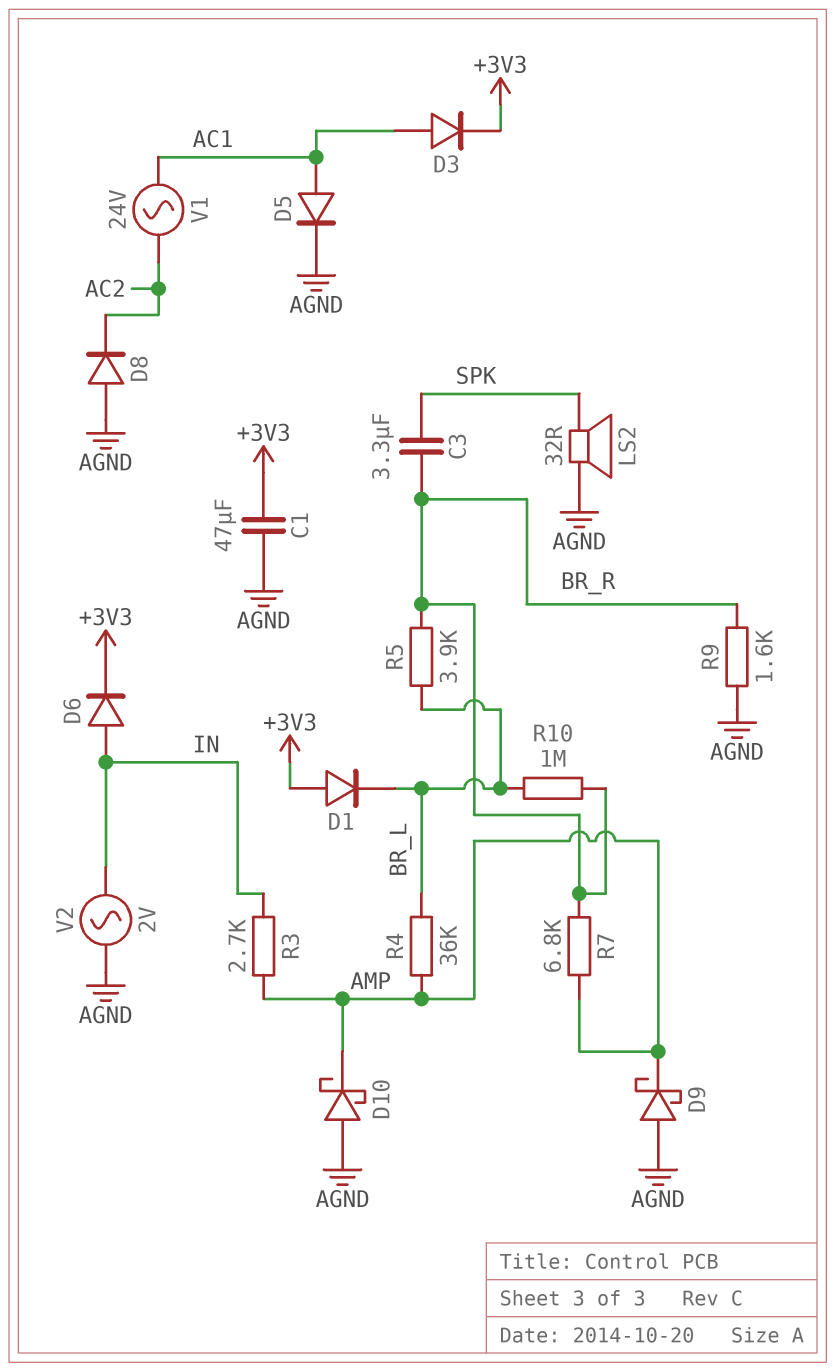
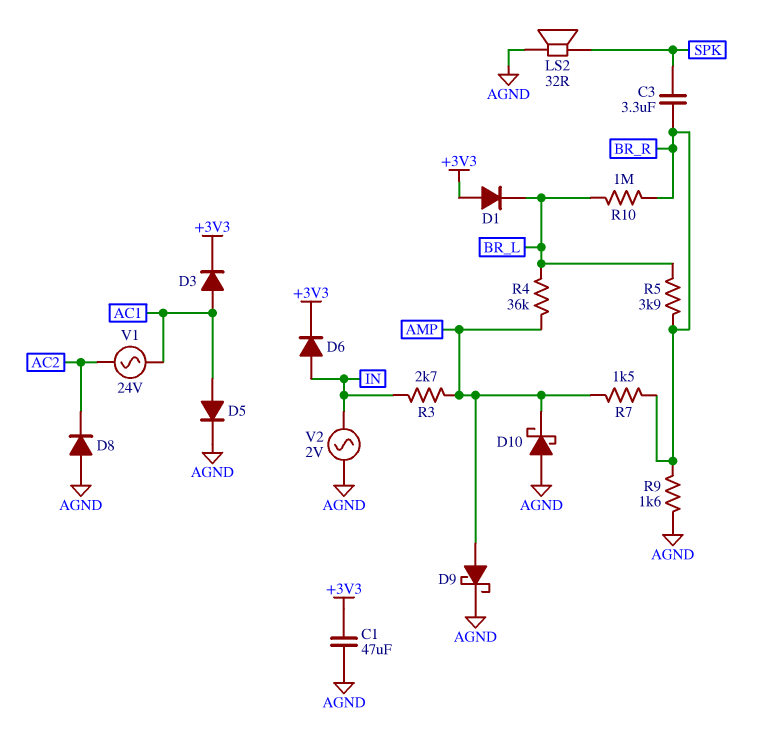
D9: schottky (A AGND, K AMP) -> schottky (A AMP, K AGND)
R7: 6.8k (AMP, BR_R) -> 1.5k (AMP, BR_R)

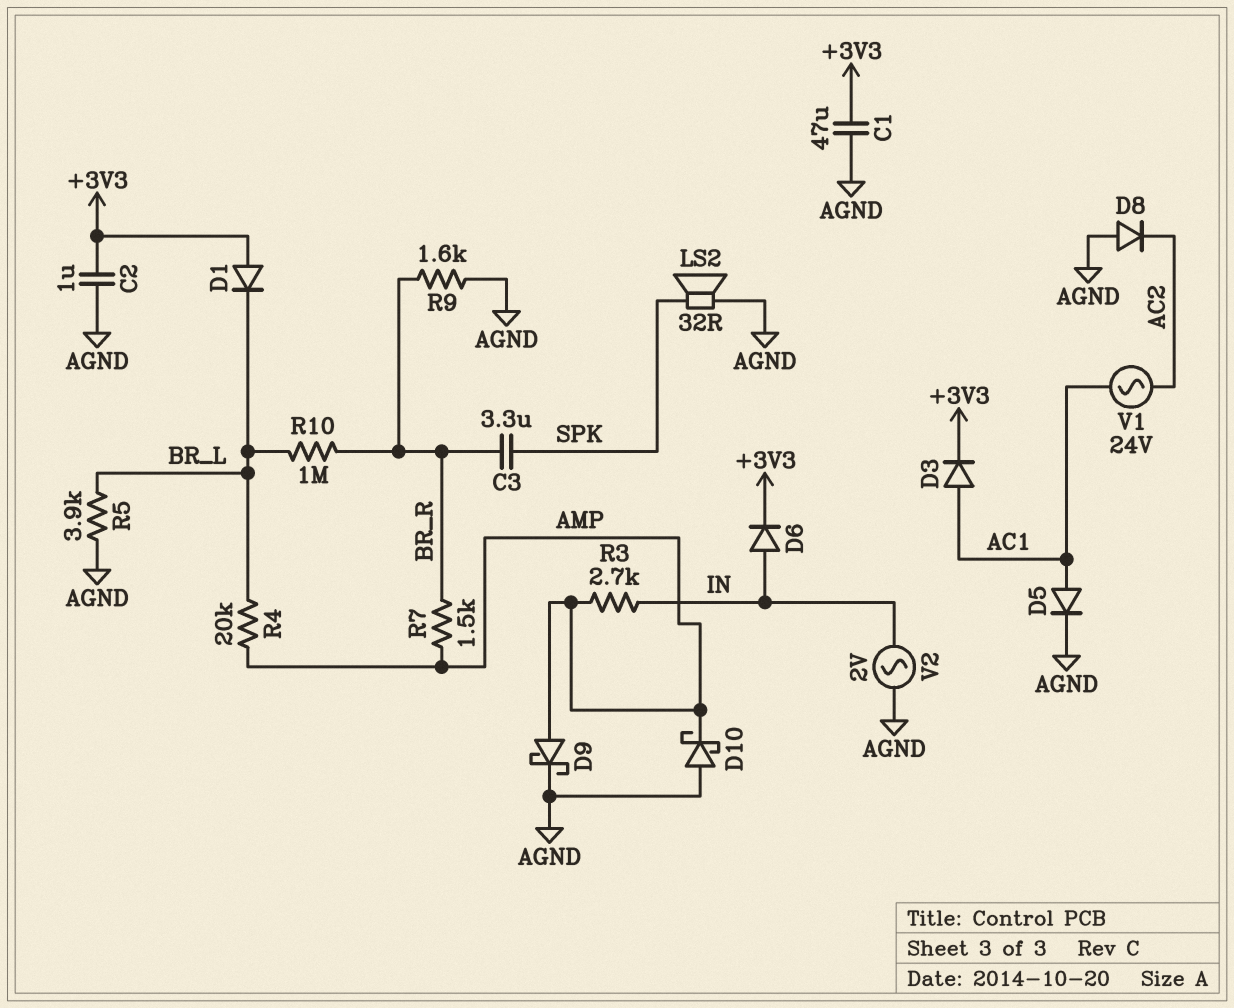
C2: none -> 1uF (+3V3, AGND)
R4: 36k (AMP, BR_L) -> 20k (AMP, BR_L)
R5: 3.9k (BR_L, BR_R) -> 3.9k (AGND, BR_L)

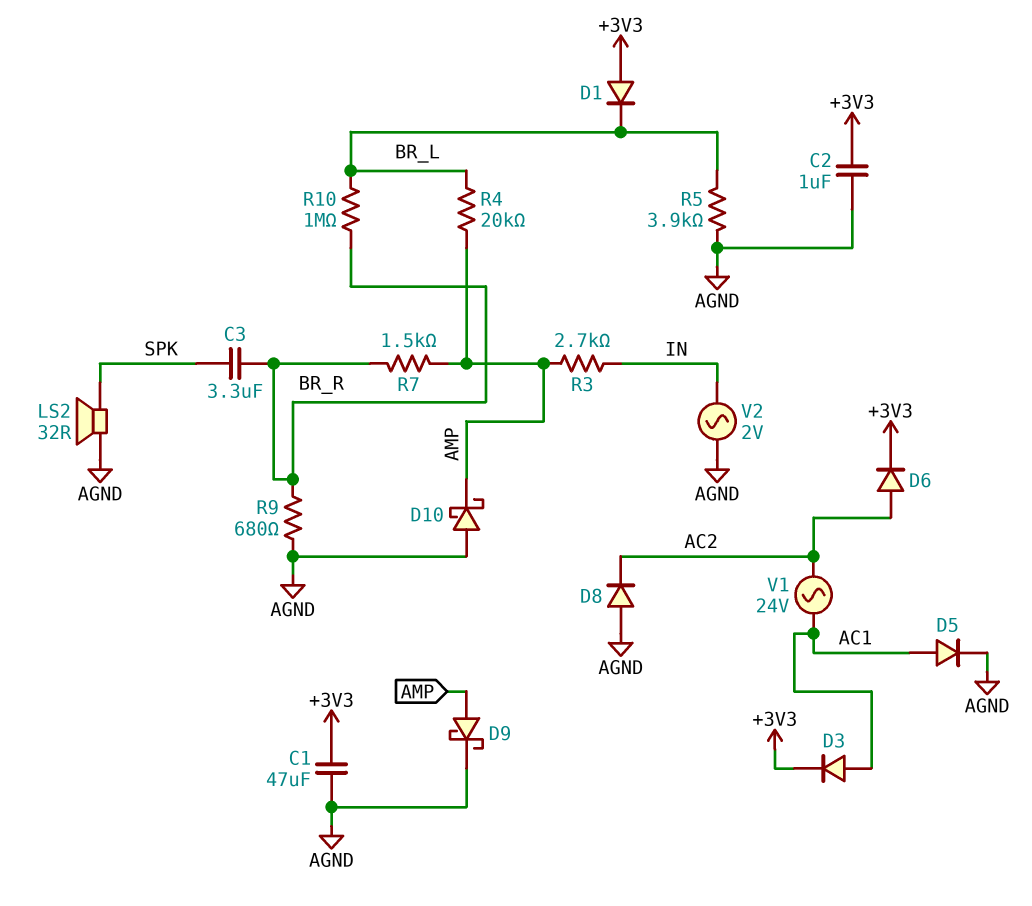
D6: diode (A IN, K +3V3) -> diode (A AC2, K +3V3)
R9: 1.6k (AGND, BR_R) -> 680 (AGND, BR_R)

